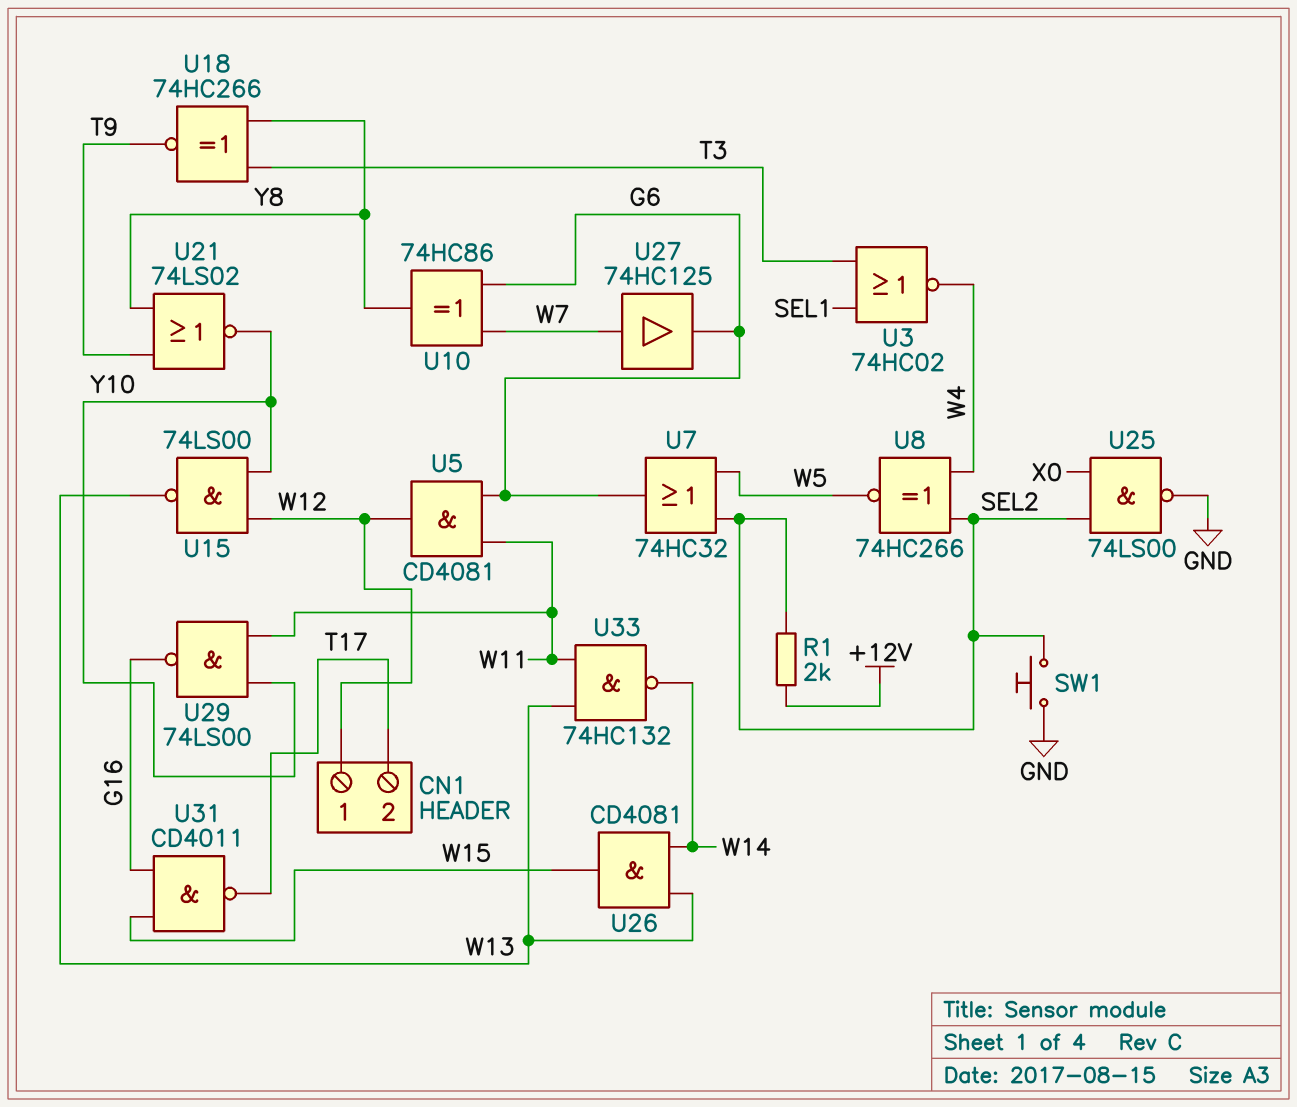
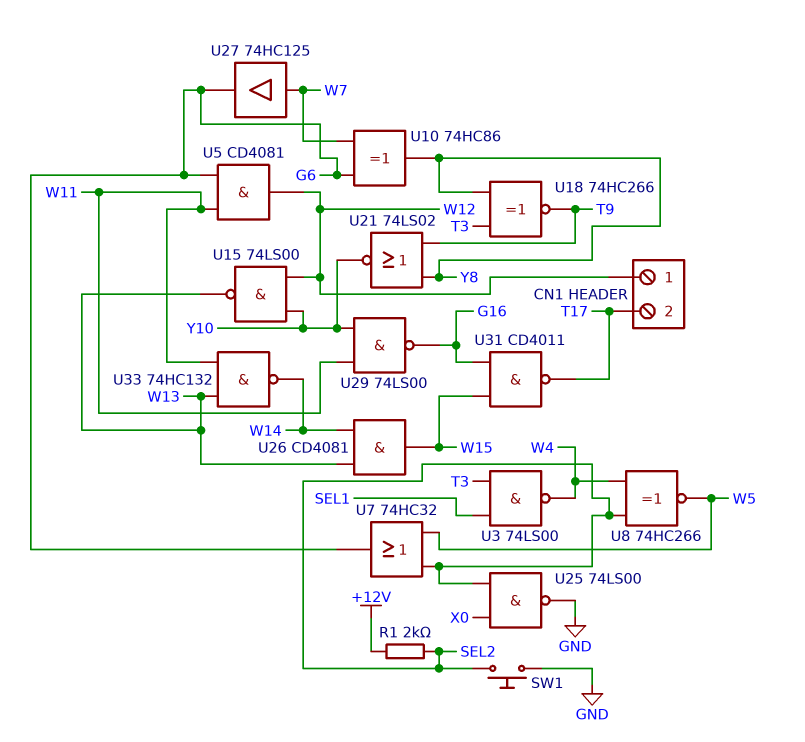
U3: NOR 74HC02 (in SEL1, in T3, out W4) -> NAND 74LS00 (in SEL1, in T3, out W4)

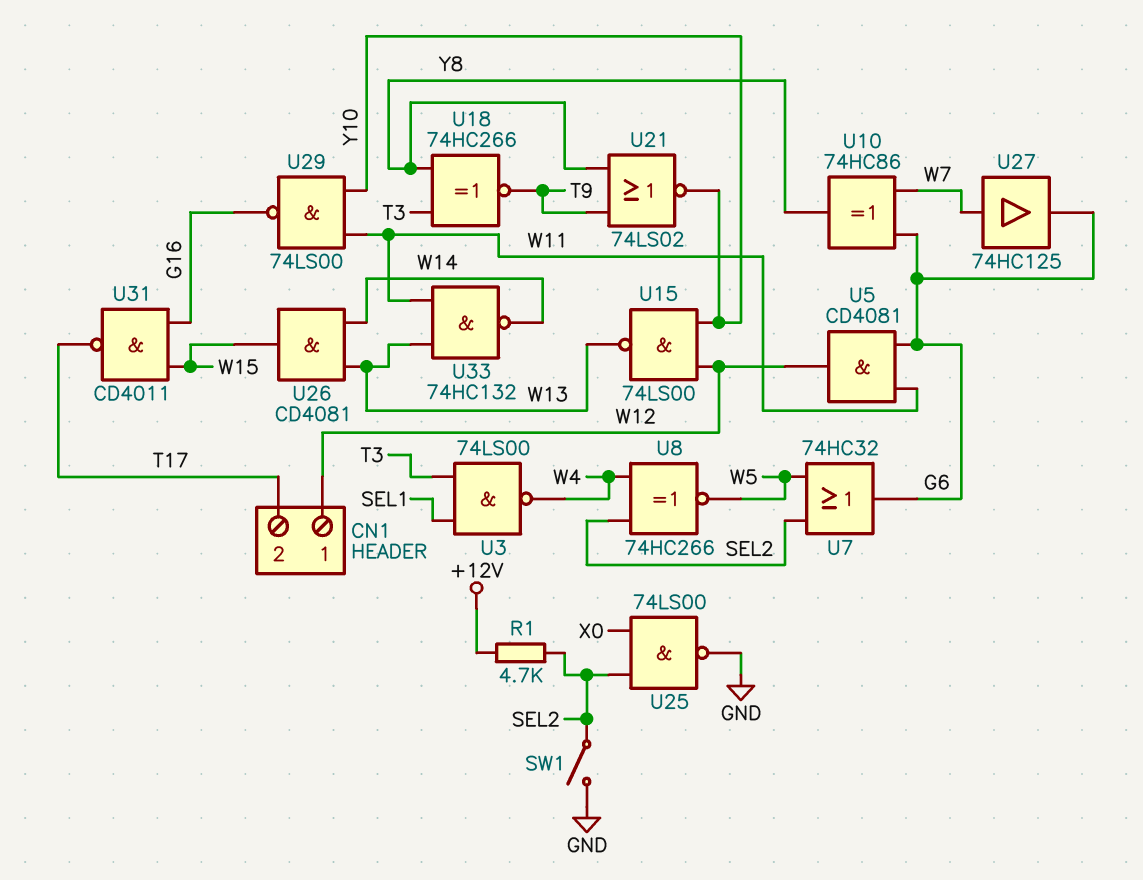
R1: 2k (+12V, SEL2) -> 4.7k (+12V, SEL2)
SW1: button (GND, SEL2) -> switch (GND, SEL2)

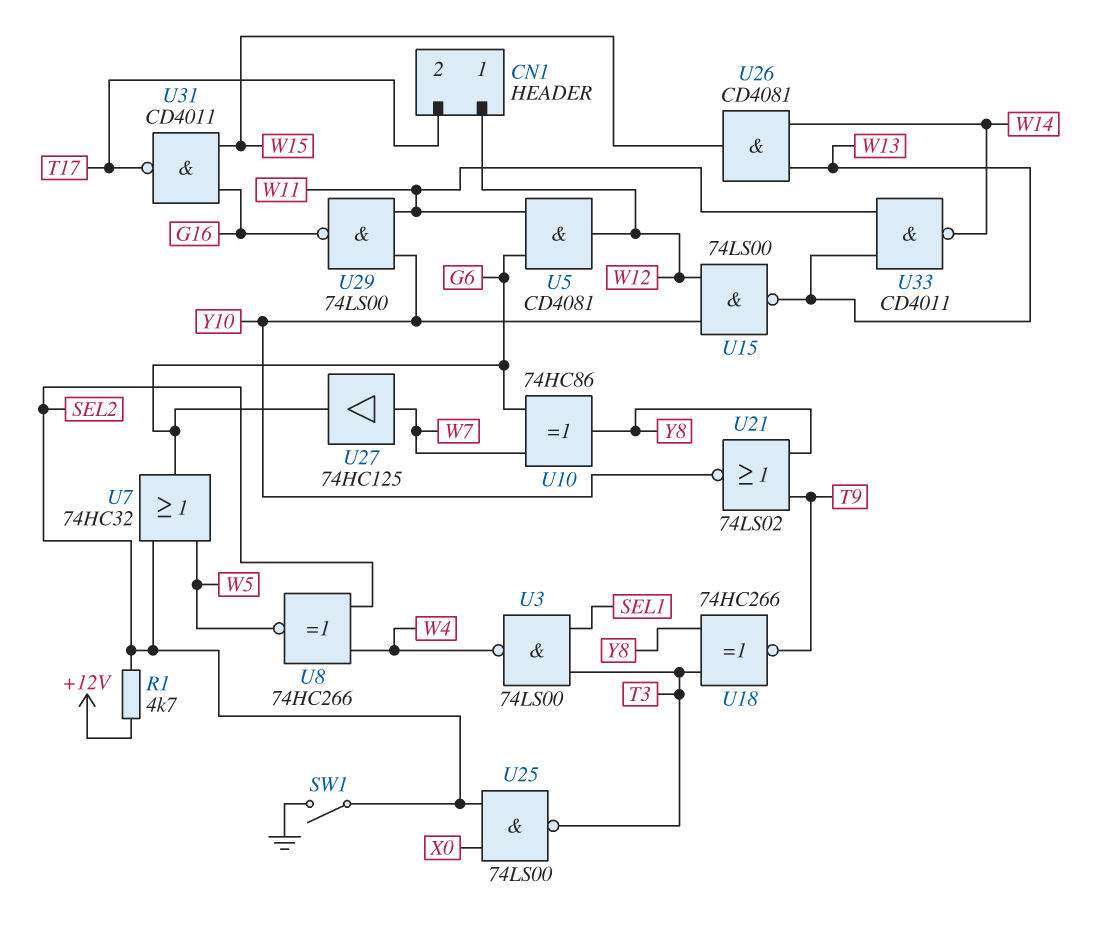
U25: NAND 74LS00 (in SEL2, in X0, out GND) -> NAND 74LS00 (in SEL2, in X0, out T3)
U33: NAND 74HC132 (in W11, in W13, out W14) -> NAND CD4011 (in W11, in W13, out W14)

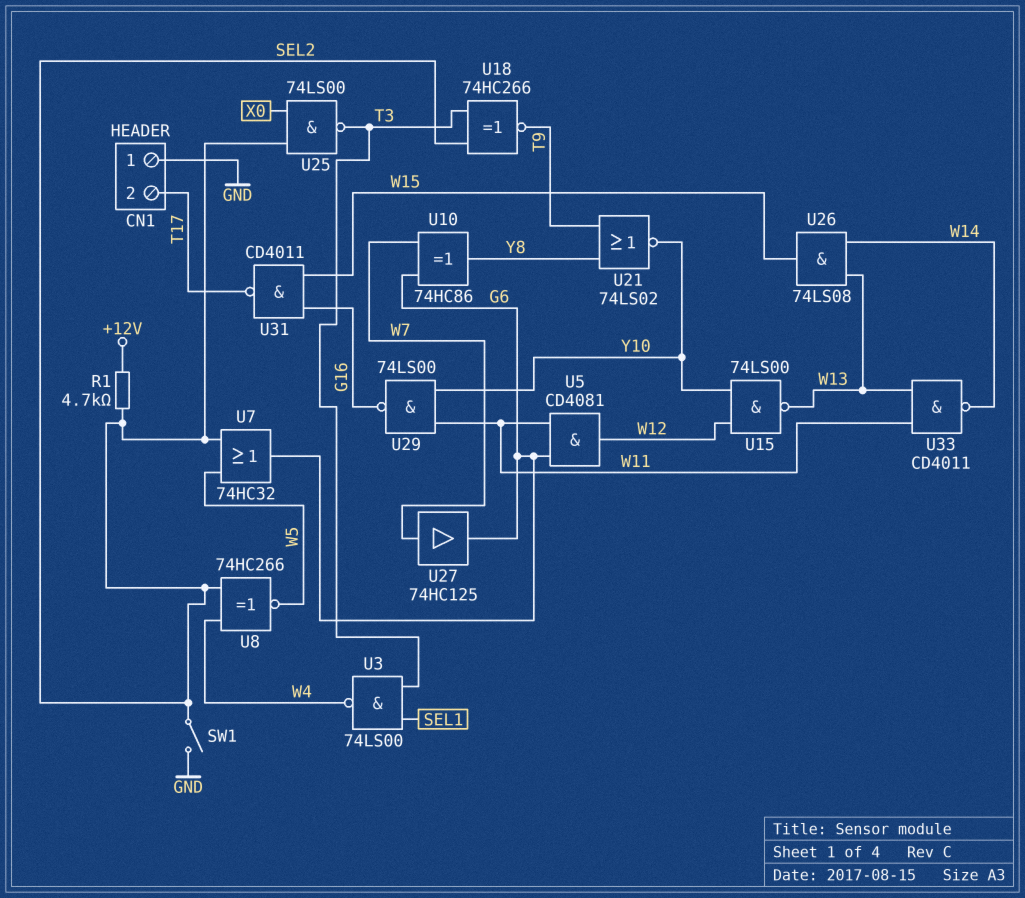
CN1 pin 1: W12 -> GND
U18: XNOR 74HC266 (in T3, in Y8, out T9) -> XNOR 74HC266 (in SEL2, in T3, out T9)
U26: AND CD4081 (in W13, in W14, out W15) -> AND 74LS08 (in W13, in W14, out W15)

